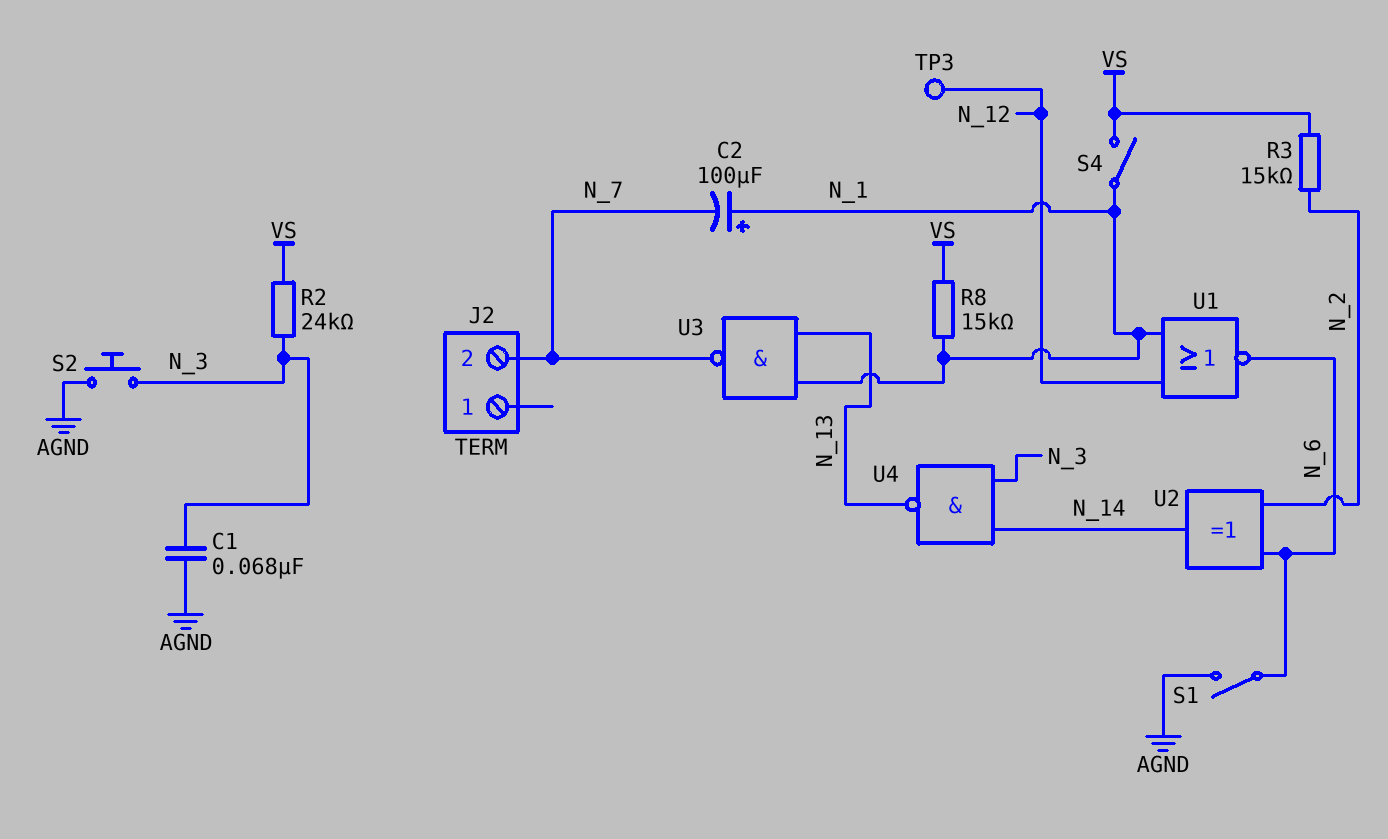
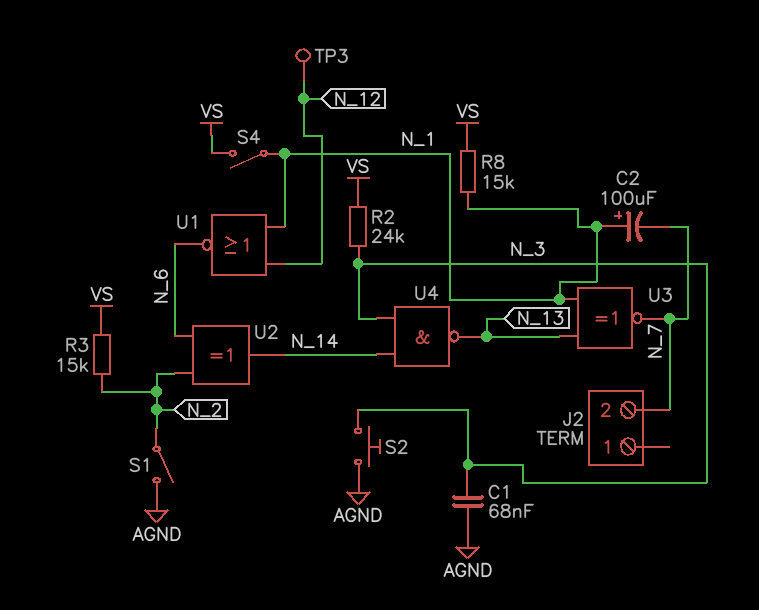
S1: switch (AGND, N_6) -> switch (AGND, N_2)
U3: NAND (in N_1, in N_13, out N_7) -> XNOR (in N_1, in N_13, out N_7)

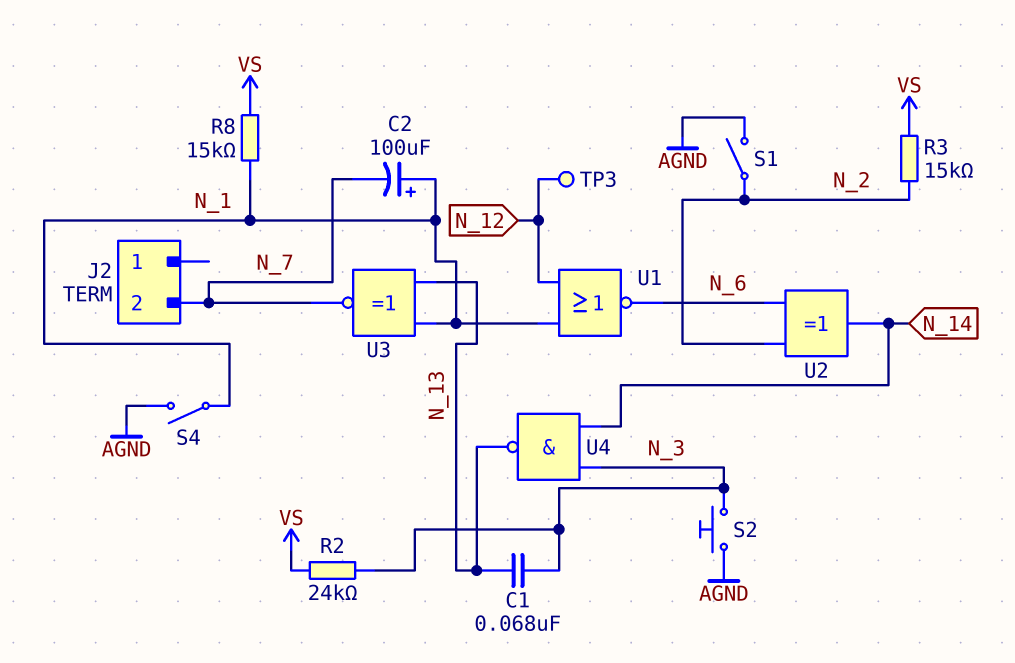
C1: 68nF (AGND, N_3) -> 68nF (N_3, N_13)
S4: switch (N_1, VS) -> switch (AGND, N_1)

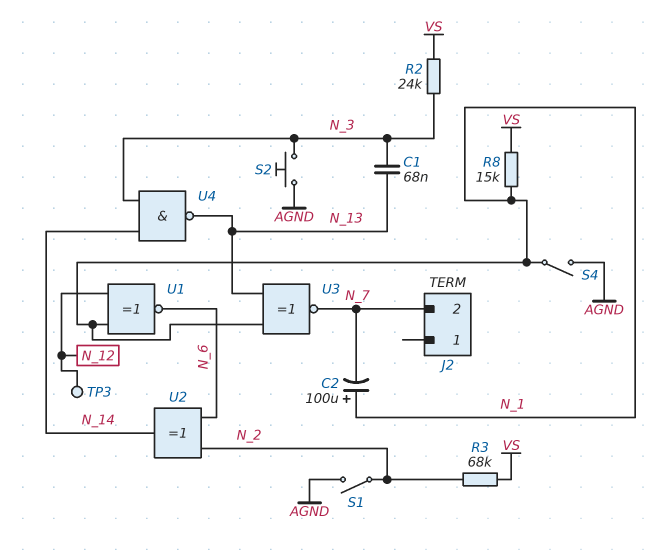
R3: 15k (N_2, VS) -> 68k (N_2, VS)
U1: NOR (in N_1, in N_12, out N_6) -> XNOR (in N_1, in N_12, out N_6)

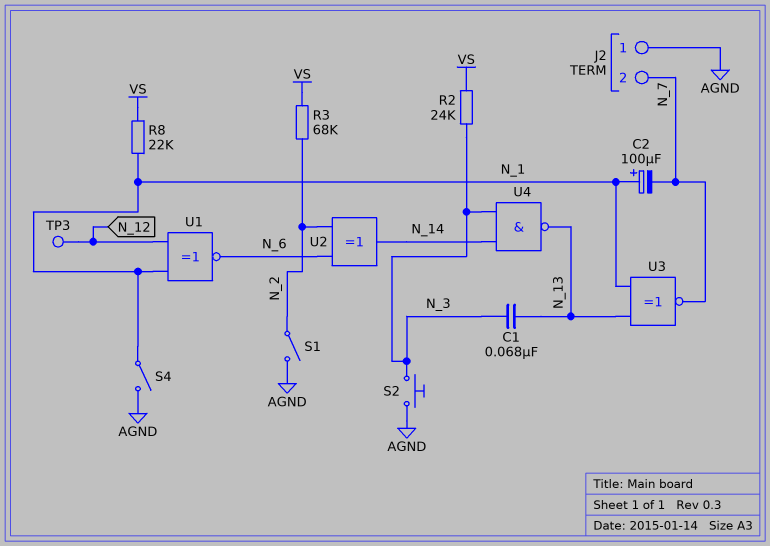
J2 pin 1: none -> AGND
R8: 15k (N_1, VS) -> 22k (N_1, VS)

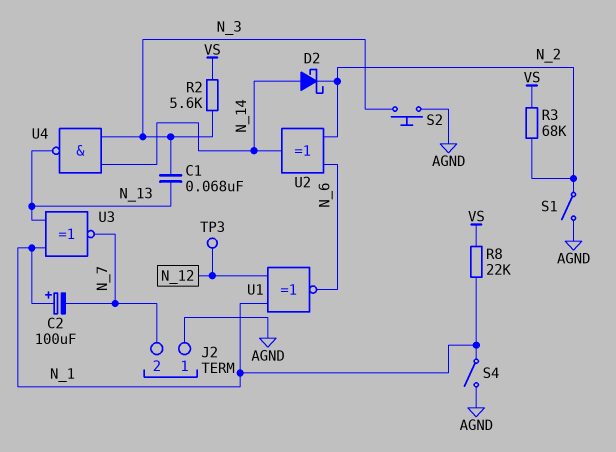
D2: none -> schottky (A N_14, K N_2)
R2: 24k (N_3, VS) -> 5.6k (N_3, VS)

